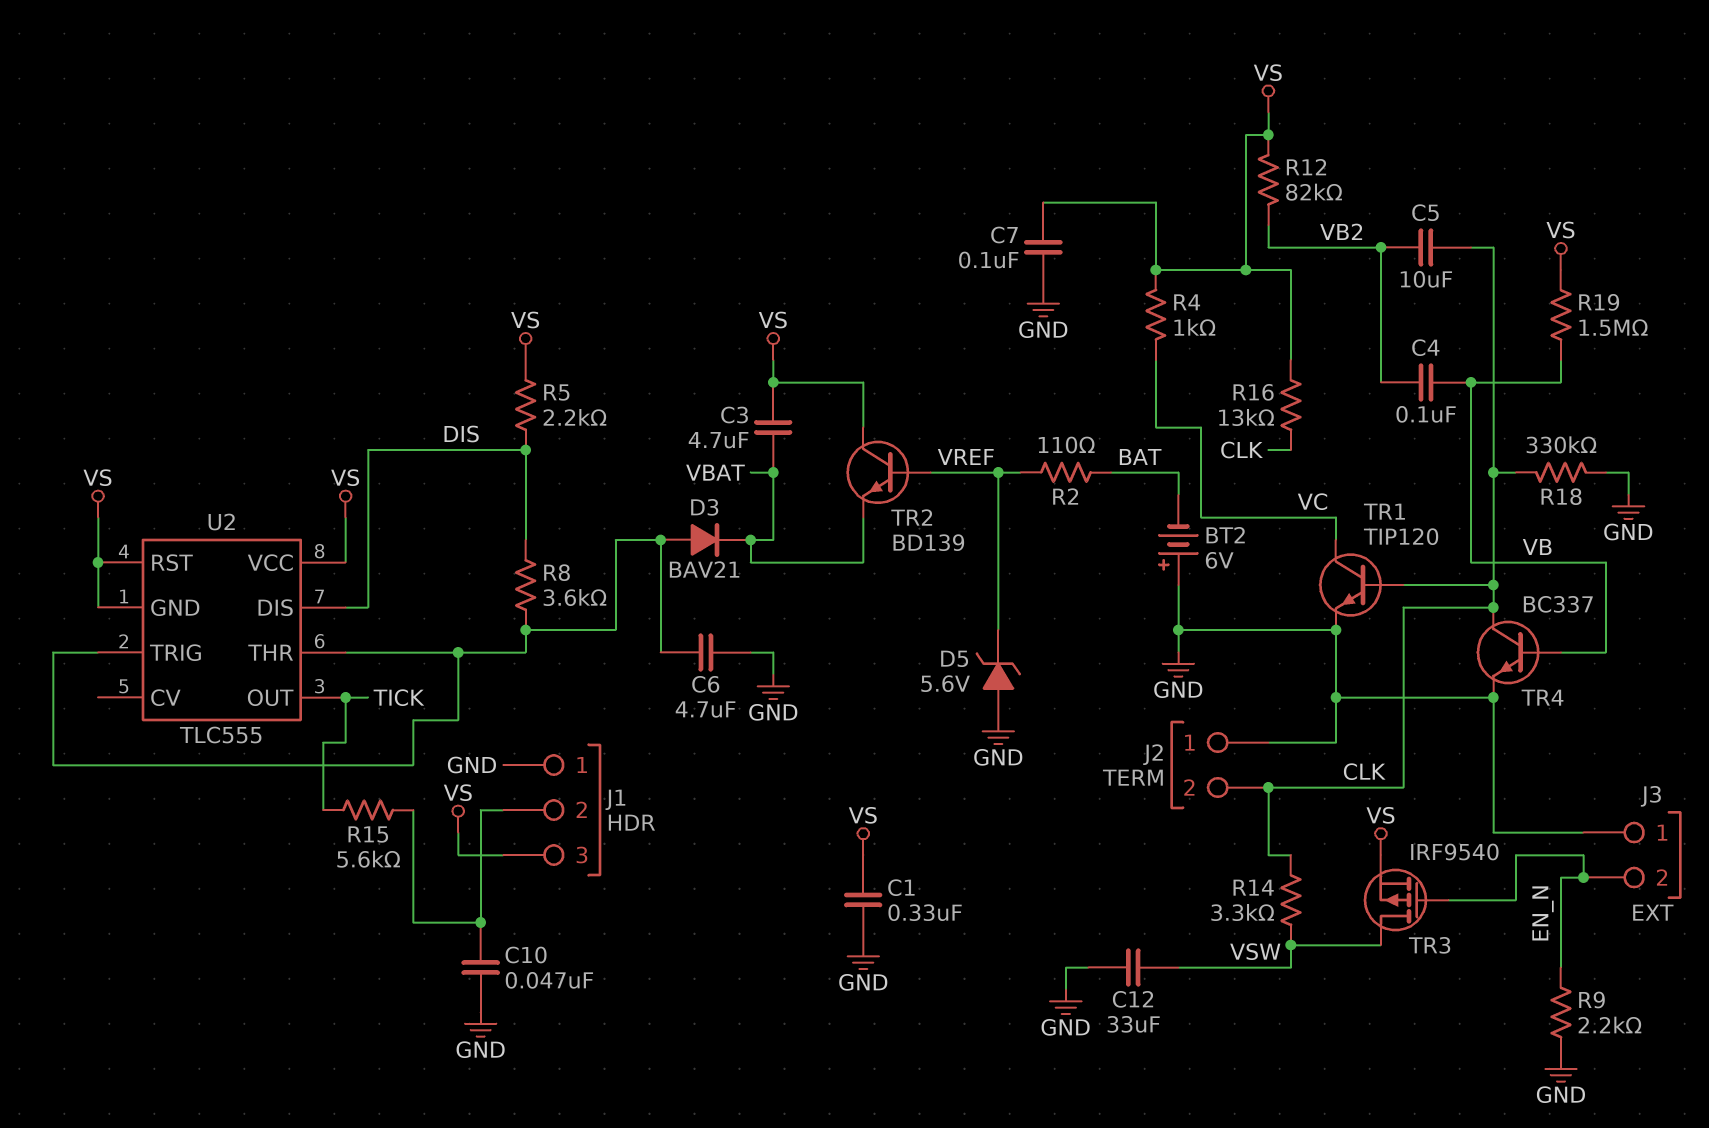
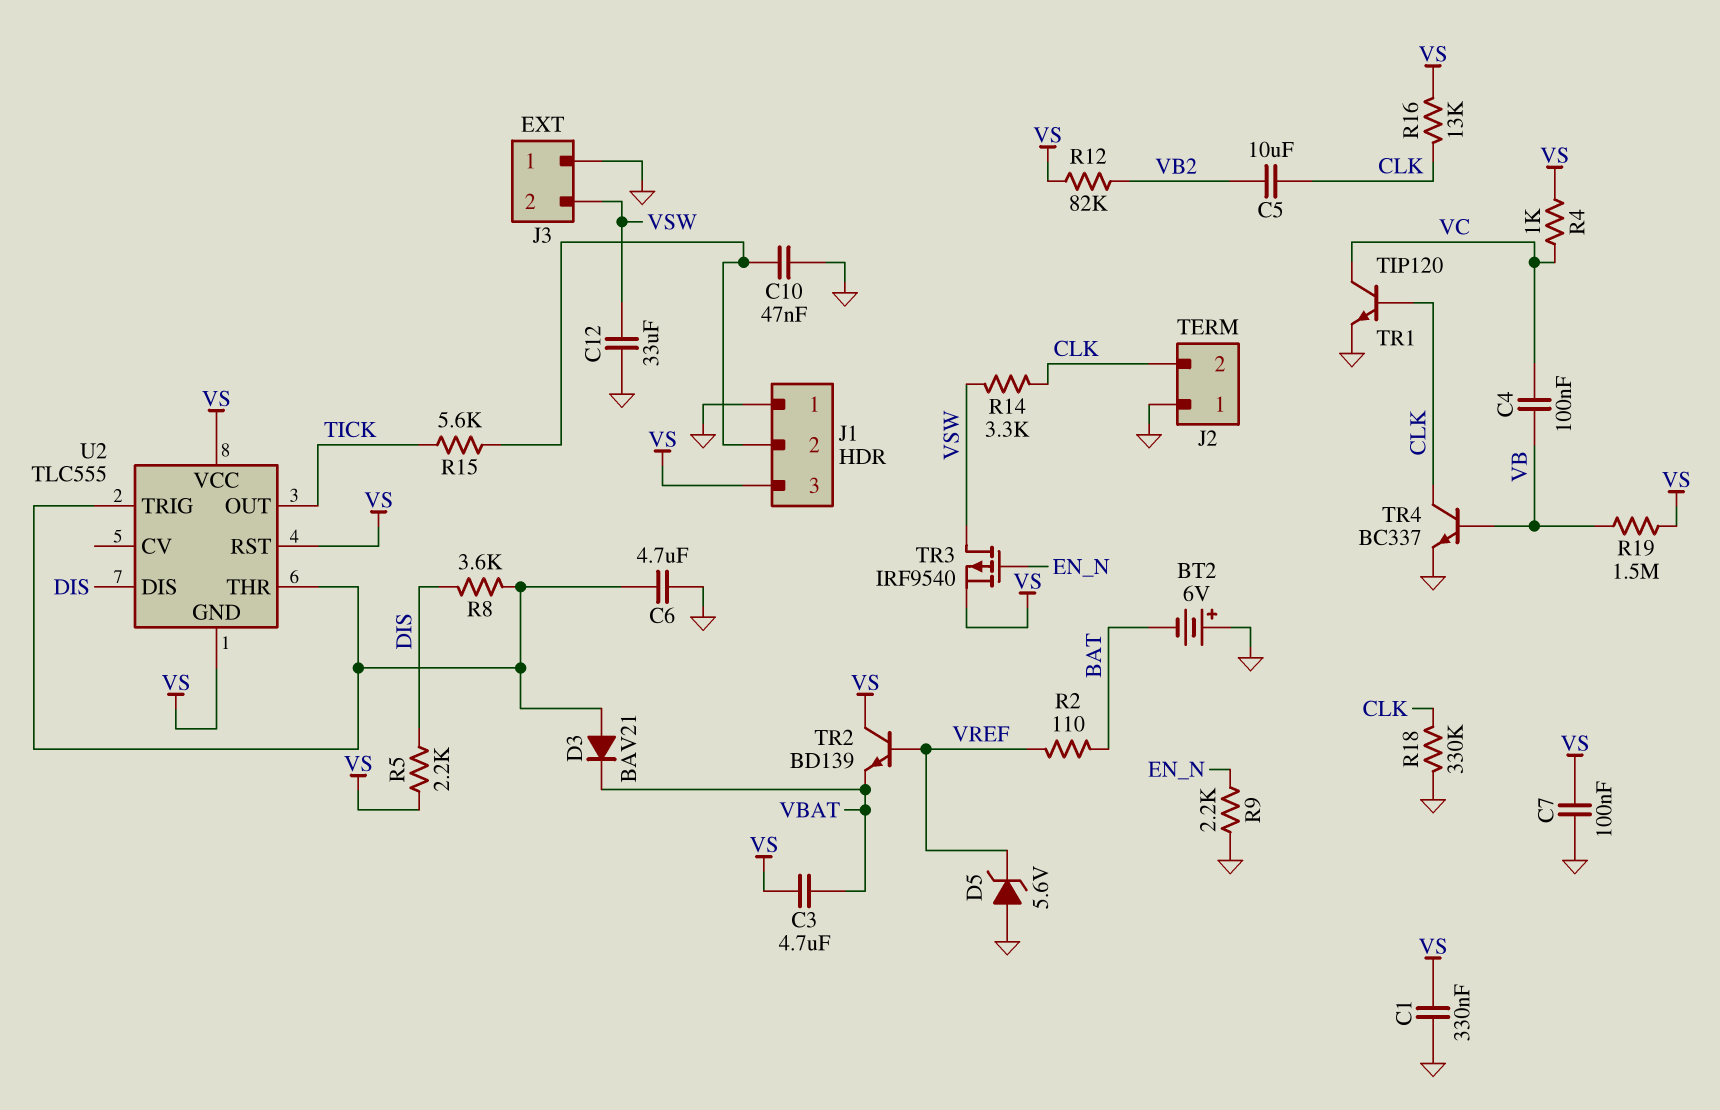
C4: 100nF (VB, VB2) -> 100nF (VB, VC)
J3 pin 2: EN_N -> VSW

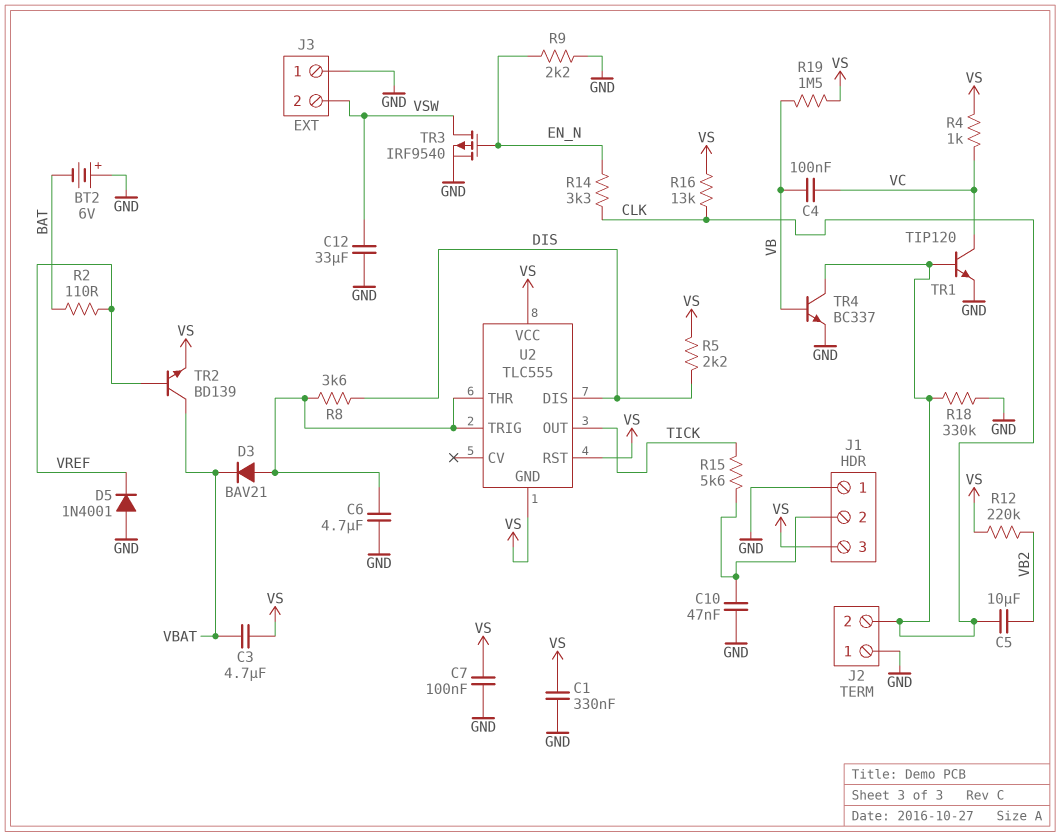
D5: zener 5.6V (A GND, K VREF) -> diode 1N4001 (A GND, K VREF)
R12: 82k (VB2, VS) -> 220k (VB2, VS)
R14: 3.3k (CLK, VSW) -> 3.3k (CLK, EN_N)
TR2: NPN BD139 (B VREF, C VS, E VBAT) -> NPN BD139 (B VREF, C VBAT, E VS)
TR3: PMOS IRF9540 (G EN_N, D VSW, S VS) -> PMOS IRF9540 (G EN_N, D VSW, S GND)

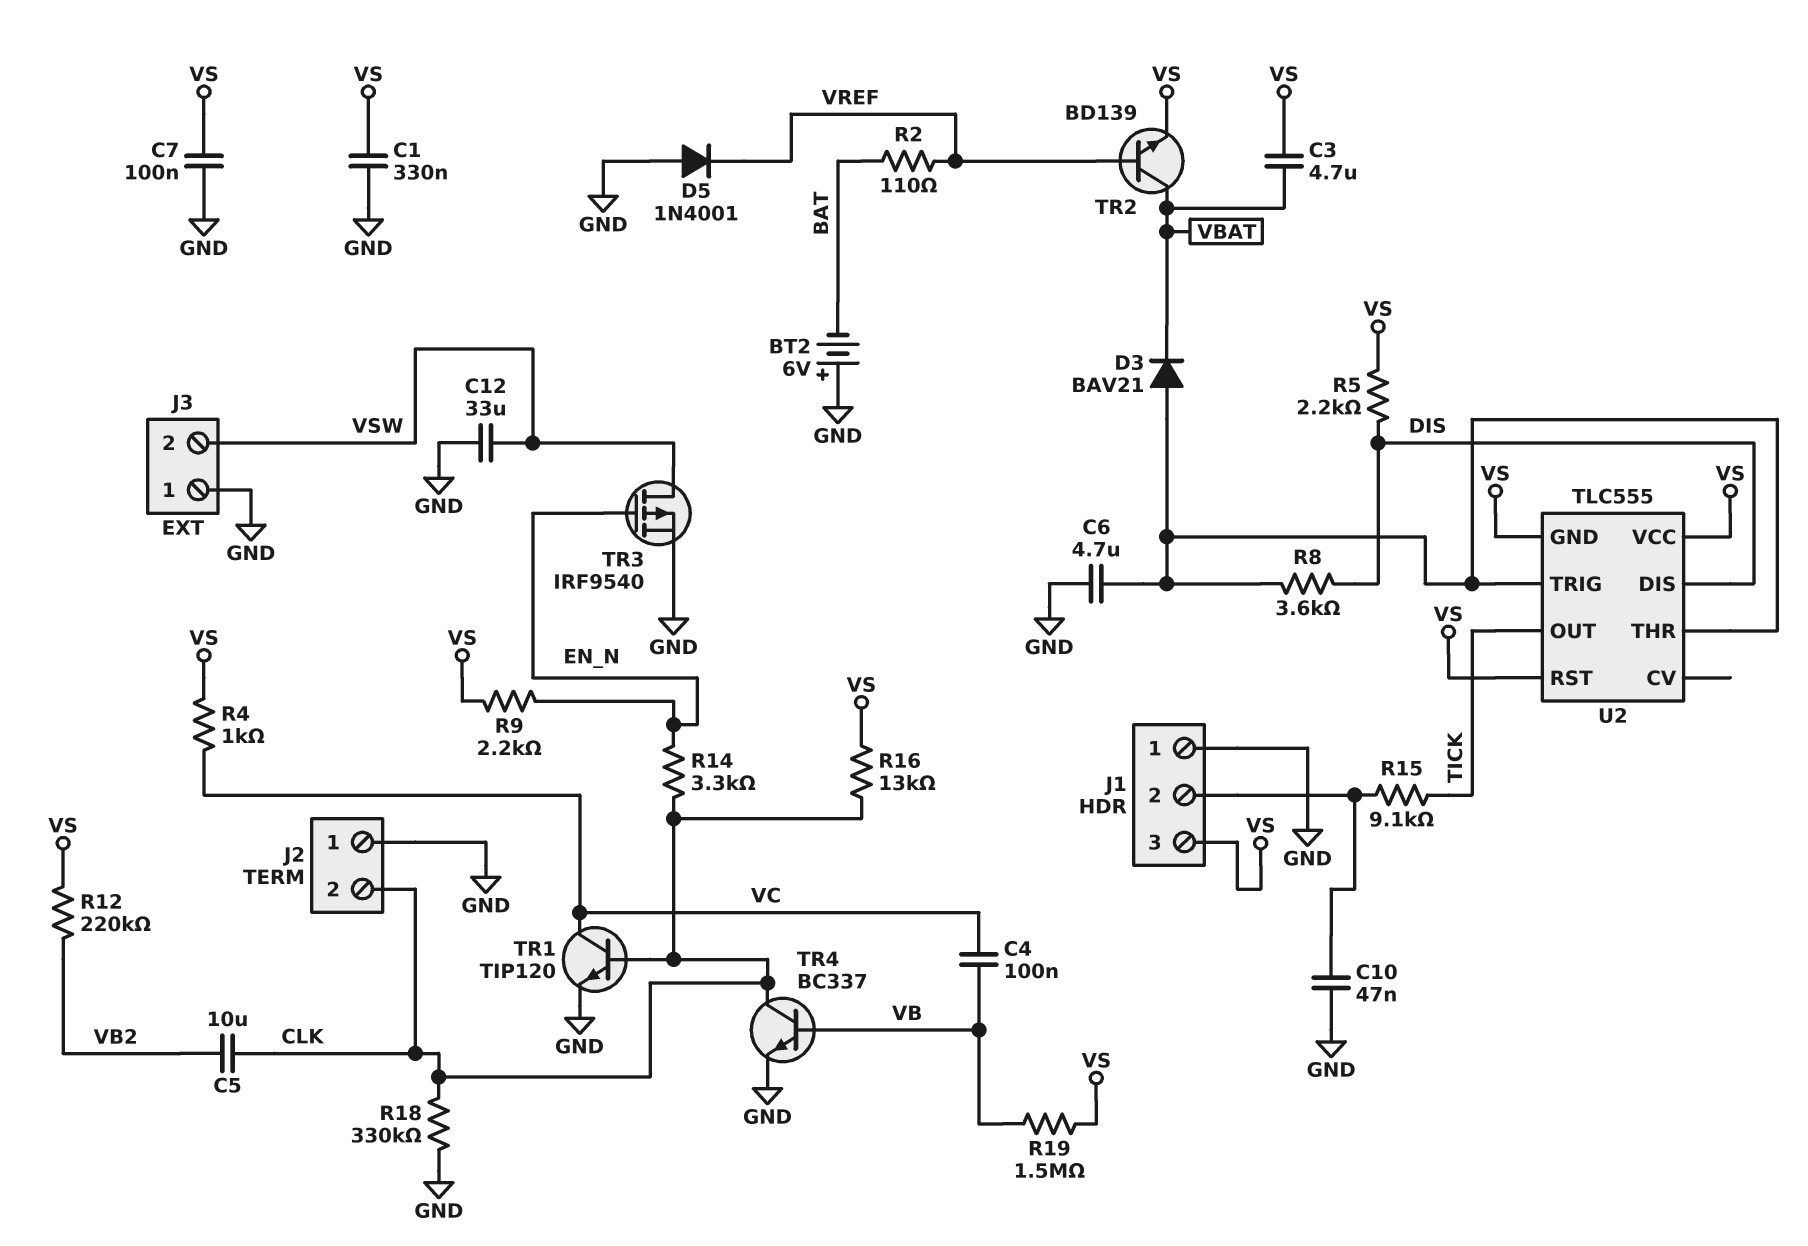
R9: 2.2k (EN_N, GND) -> 2.2k (EN_N, VS)
R15: 5.6k (J1/2, TICK) -> 9.1k (J1/2, TICK)

